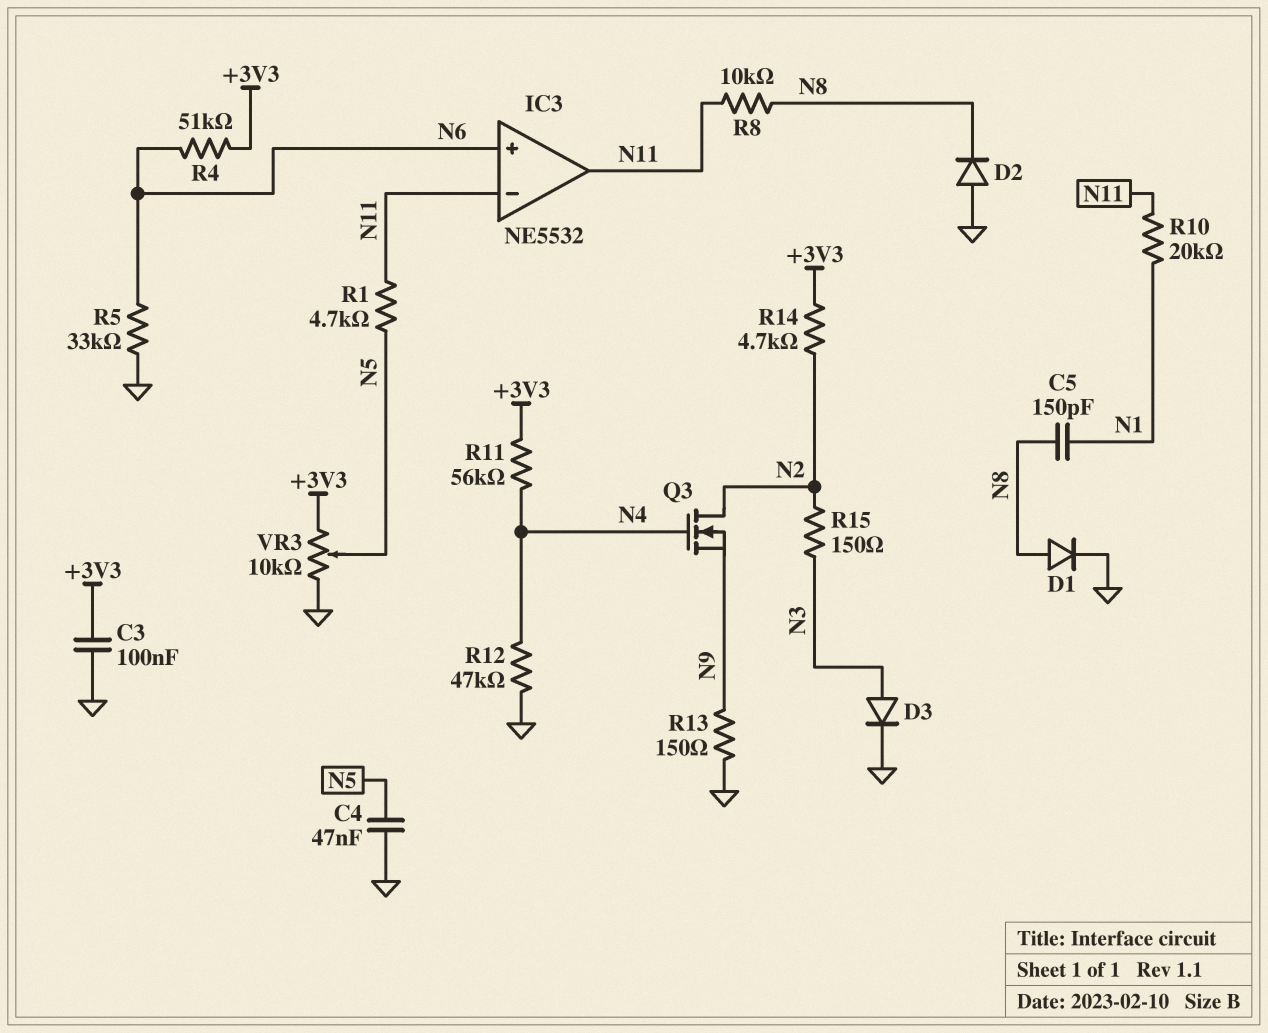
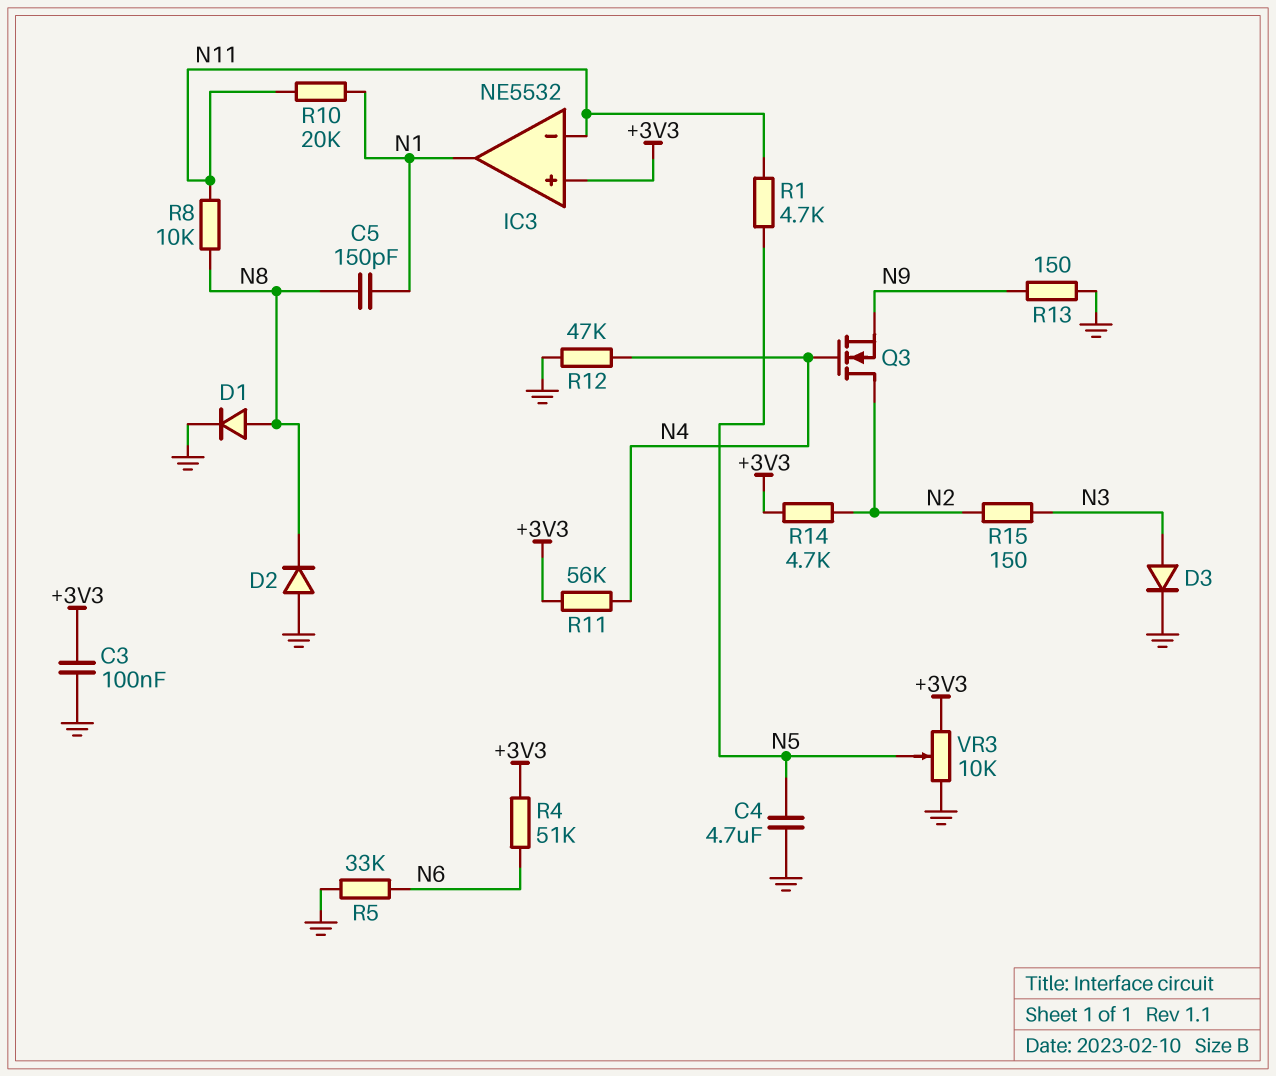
C4: 47nF (GND, N5) -> 4.7uF (GND, N5)
IC3 pin in+: N6 -> +3V3
IC3 pin out: N11 -> N1

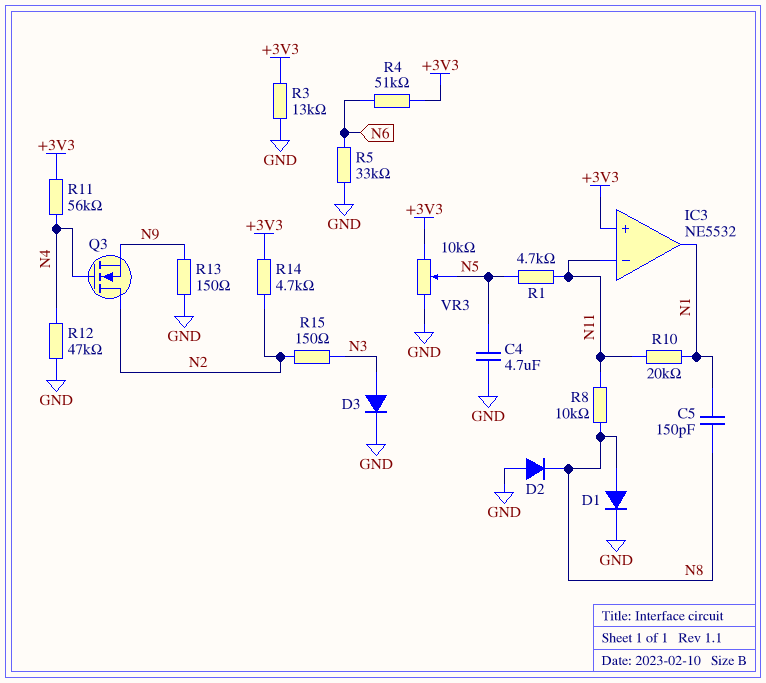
C3: 100nF (+3V3, GND) -> none
R3: none -> 13k (+3V3, GND)

